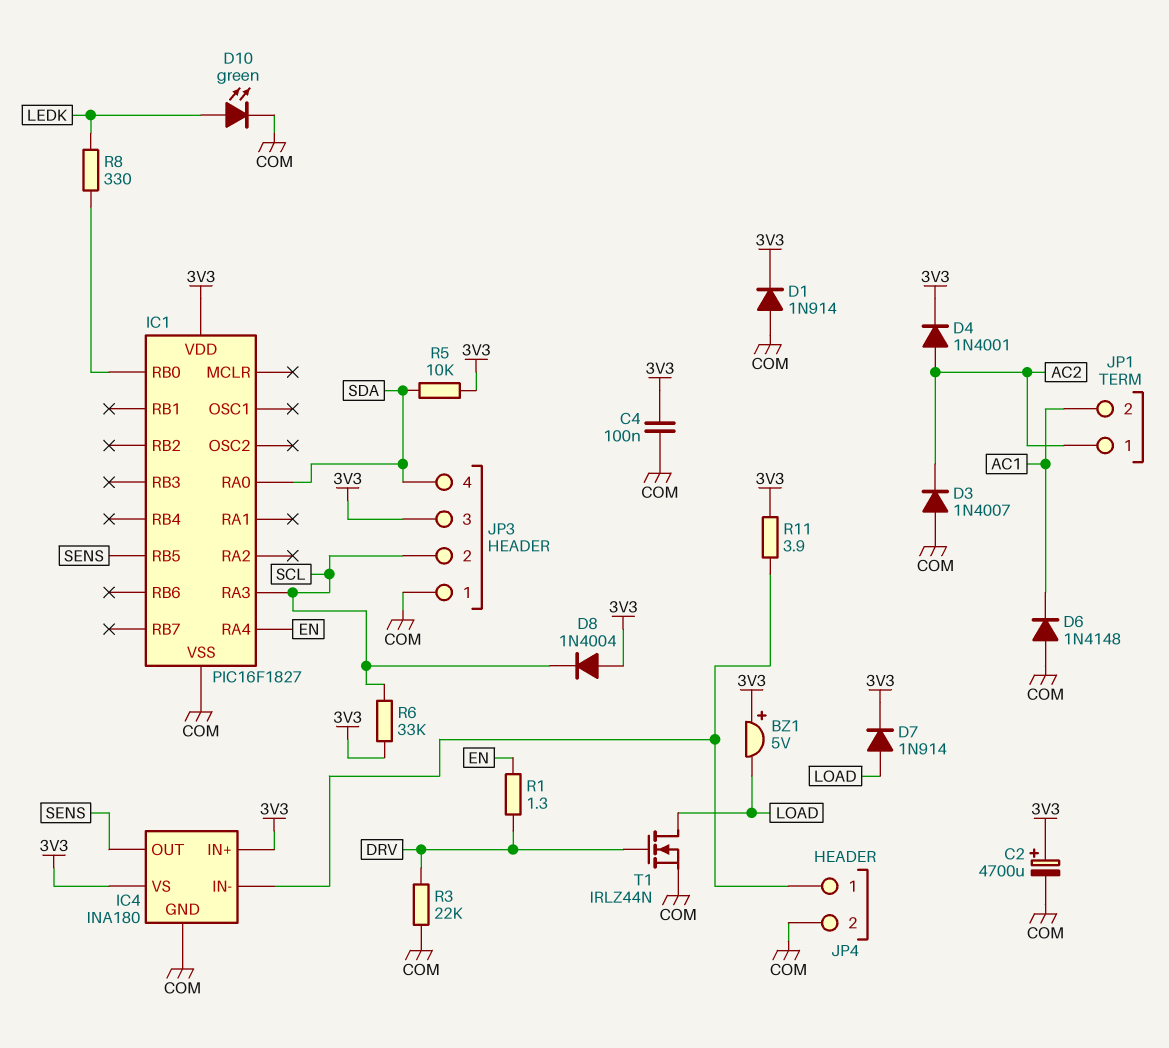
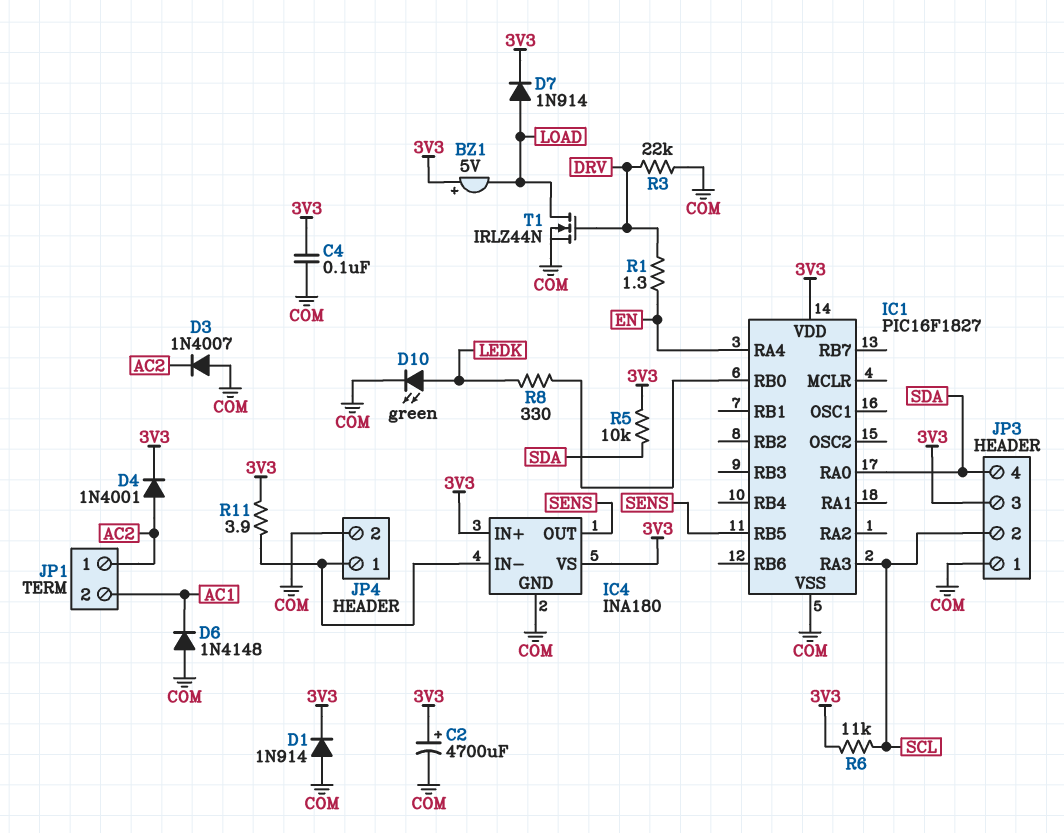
D8: diode 1N4004 (A 3V3, K SCL) -> none
R6: 33k (3V3, SCL) -> 11k (3V3, SCL)

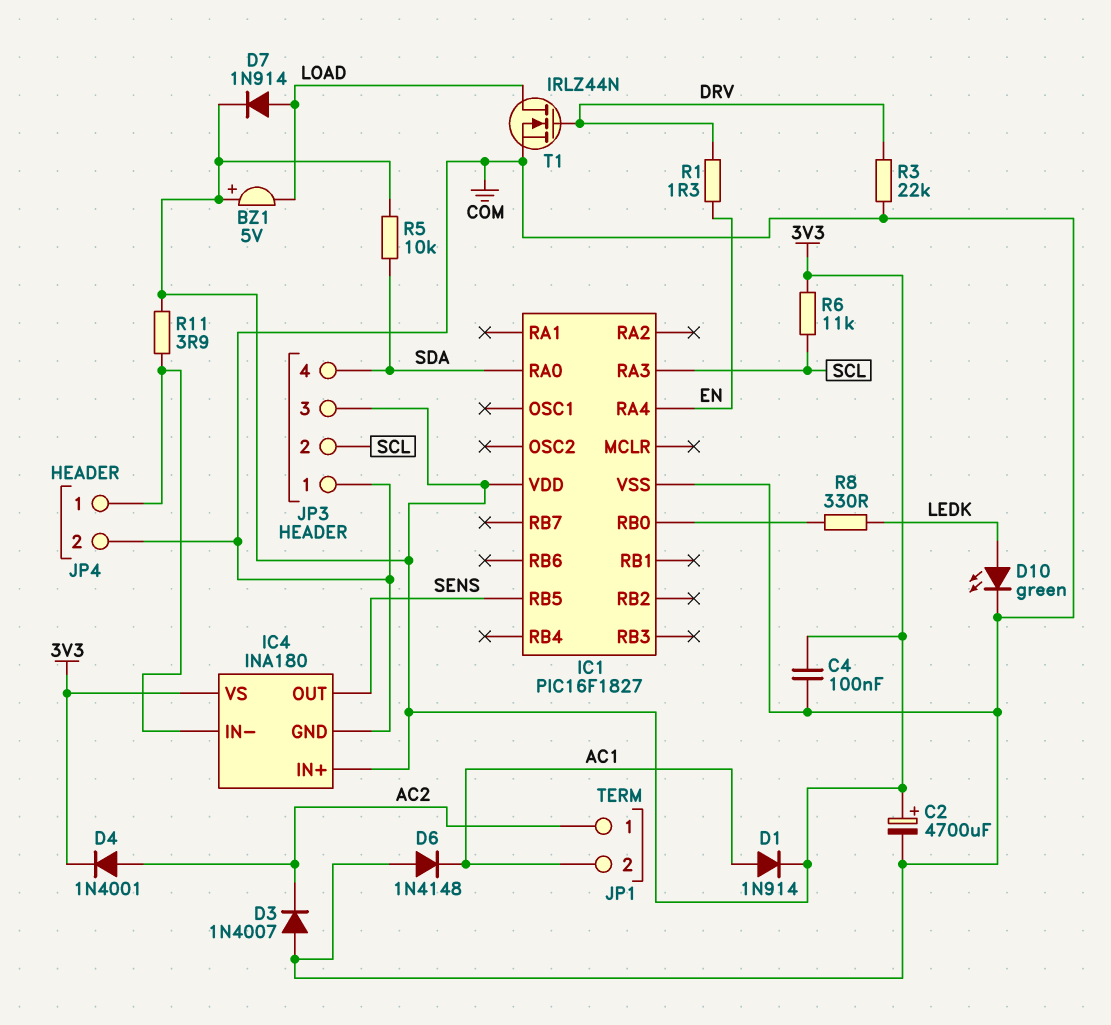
D1: diode 1N914 (A COM, K 3V3) -> diode 1N914 (A AC1, K 3V3)

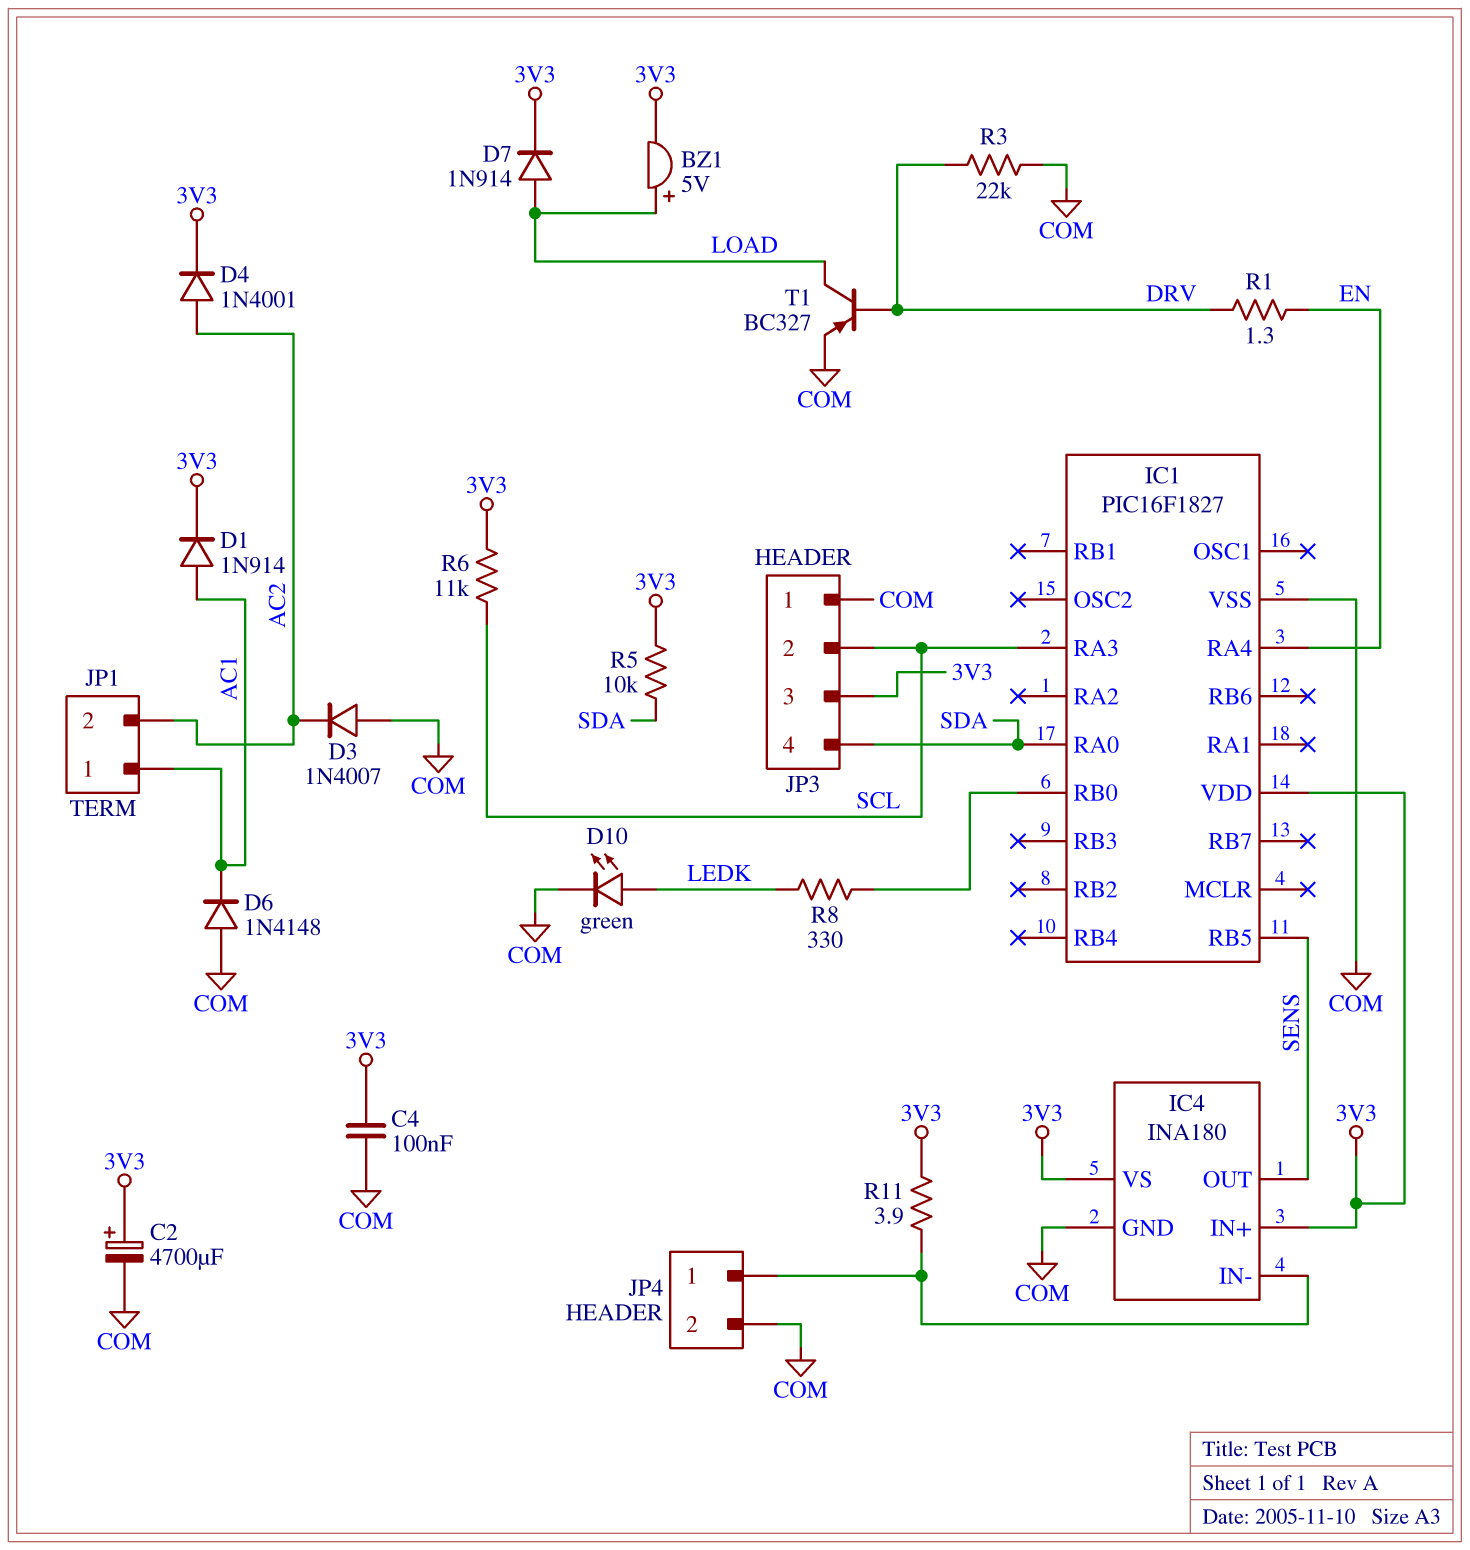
BZ1: buzzer 5V (plus 3V3, minus LOAD) -> buzzer 5V (plus LOAD, minus 3V3)
JP1 pin 1: AC2 -> AC1
JP1 pin 2: AC1 -> AC2
T1: NMOS IRLZ44N (G DRV, D LOAD, S COM) -> PNP BC327 (B DRV, C LOAD, E COM)

